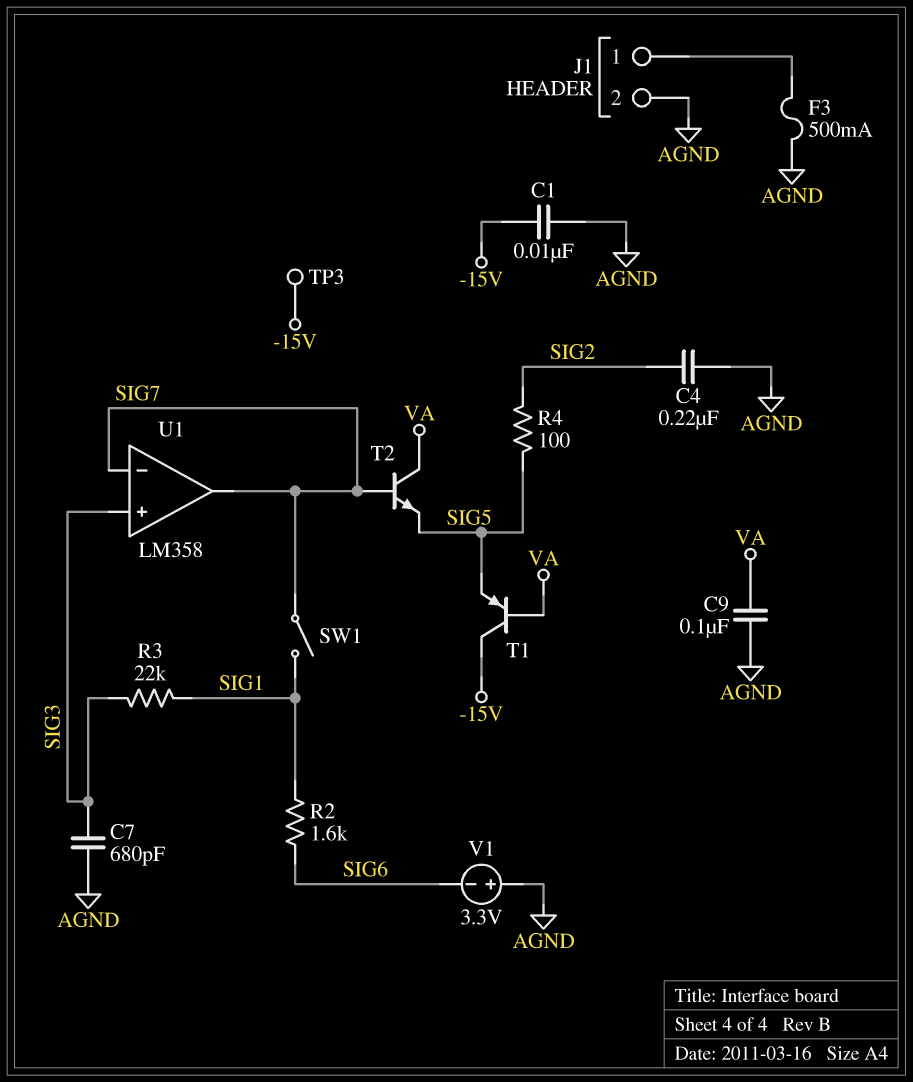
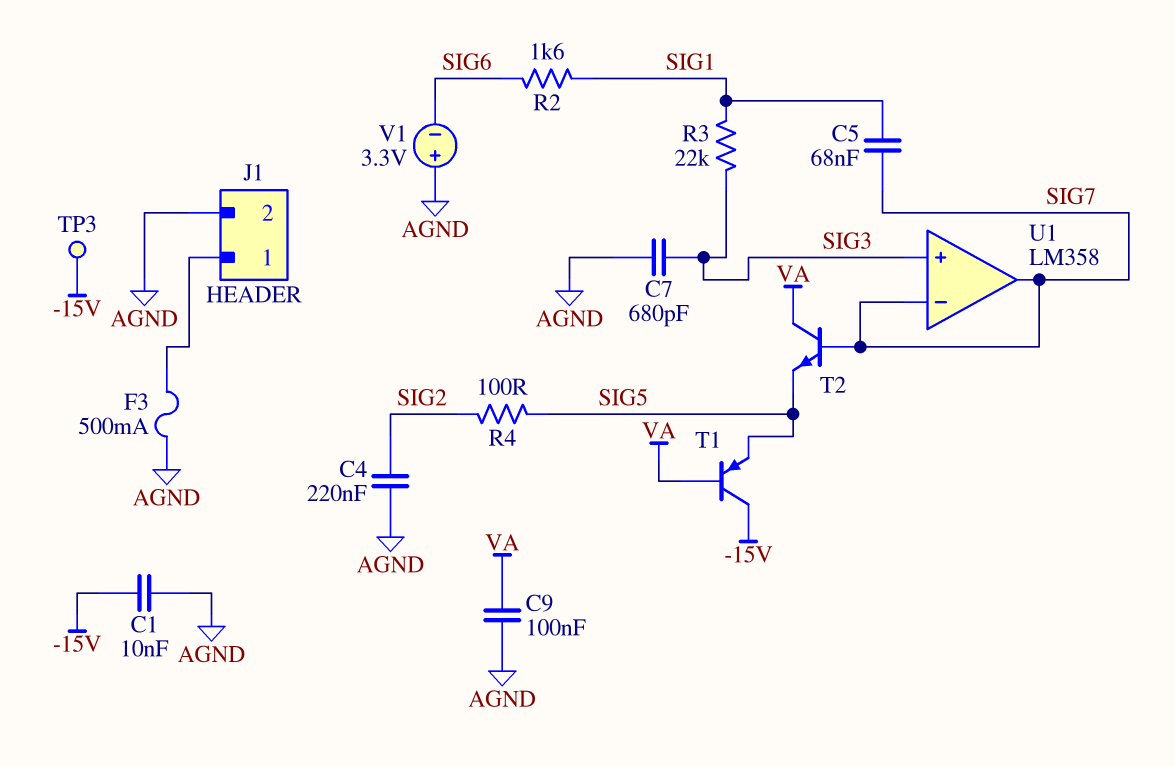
C5: none -> 68nF (SIG1, SIG7)
SW1: switch (SIG1, SIG7) -> none

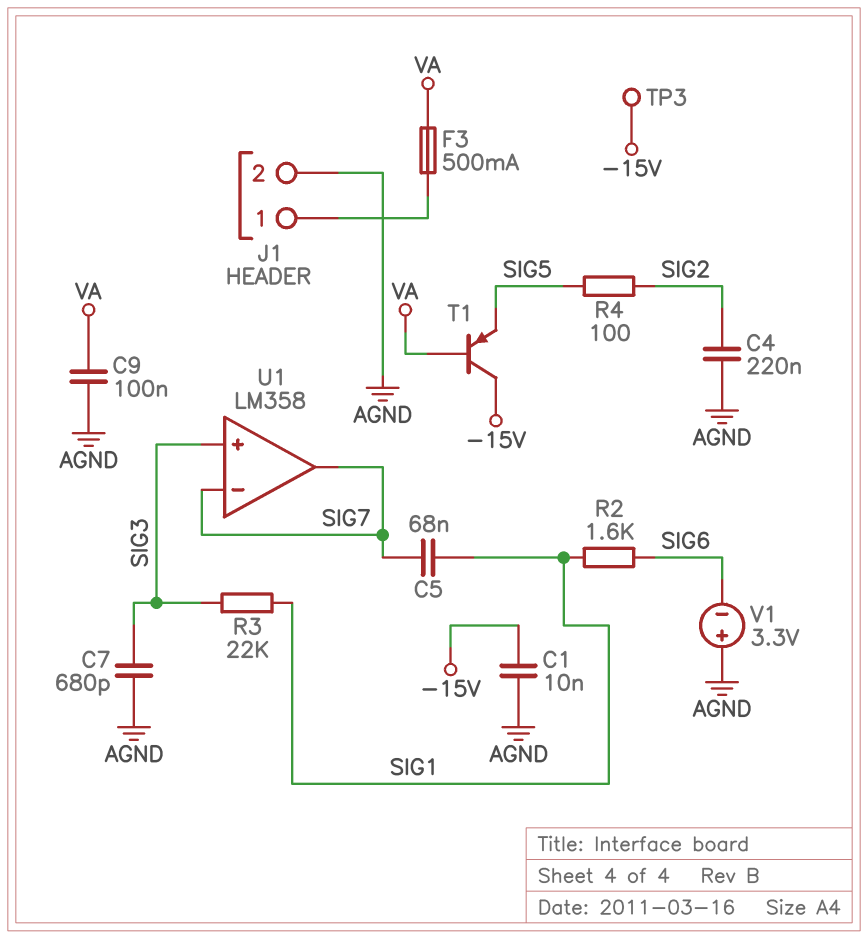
F3: 500mA (AGND, J1/1) -> 500mA (J1/1, VA)
T2: NPN (B SIG7, C VA, E SIG5) -> none

